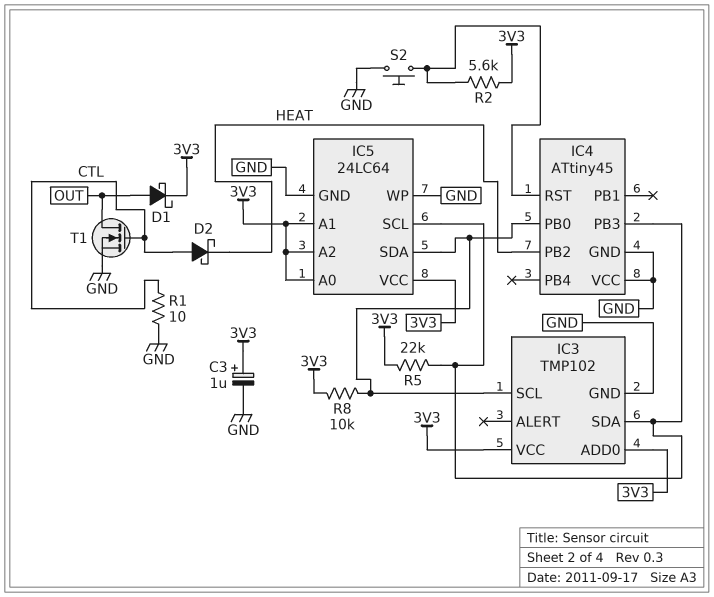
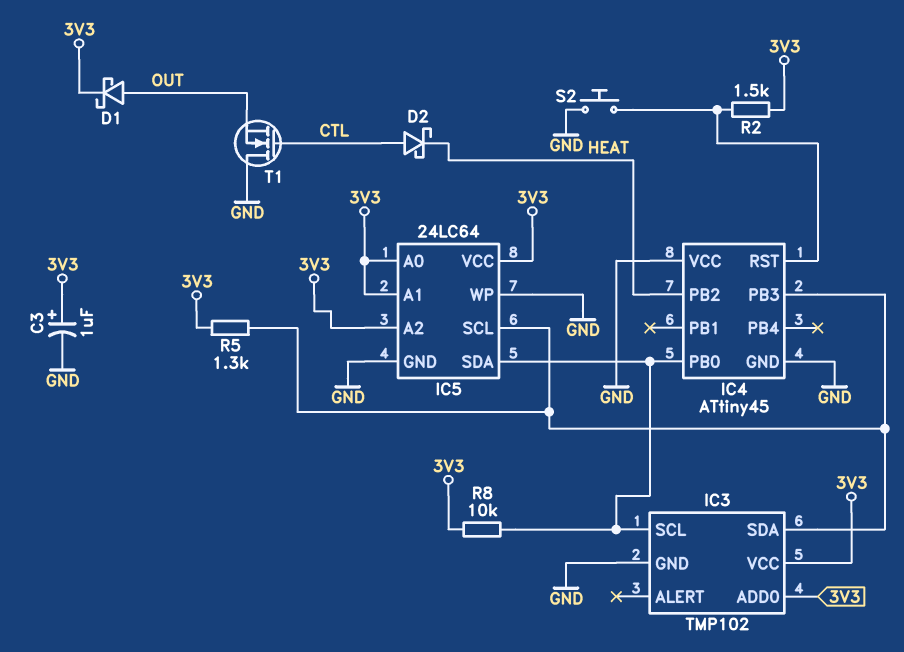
R1: 10 (CTL, GND) -> none
R2: 5.6k (3V3, IC4/RST) -> 1.5k (3V3, IC4/RST)
R5: 22k (3V3, IC3/SDA) -> 1.3k (3V3, IC3/SDA)
T1: NMOS (G CTL, D OUT, S GND) -> NMOS (G CTL, D GND, S OUT)

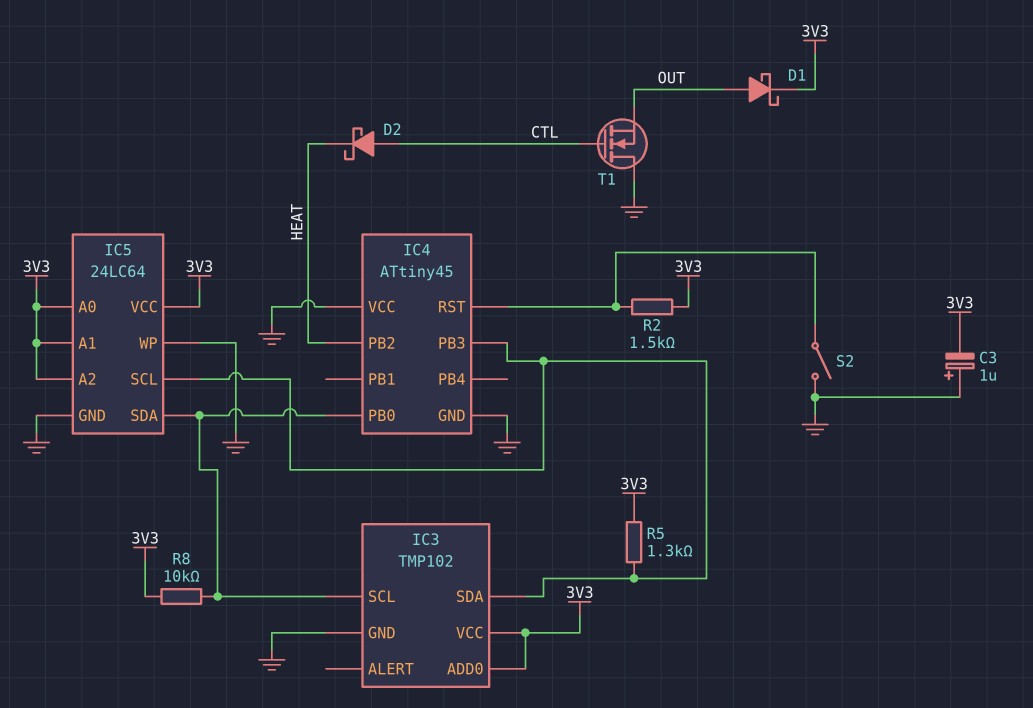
C3: 1uF (plus 3V3, minus GND) -> 1uF (plus GND, minus 3V3)
S2: button (GND, IC4/RST) -> switch (GND, IC4/RST)

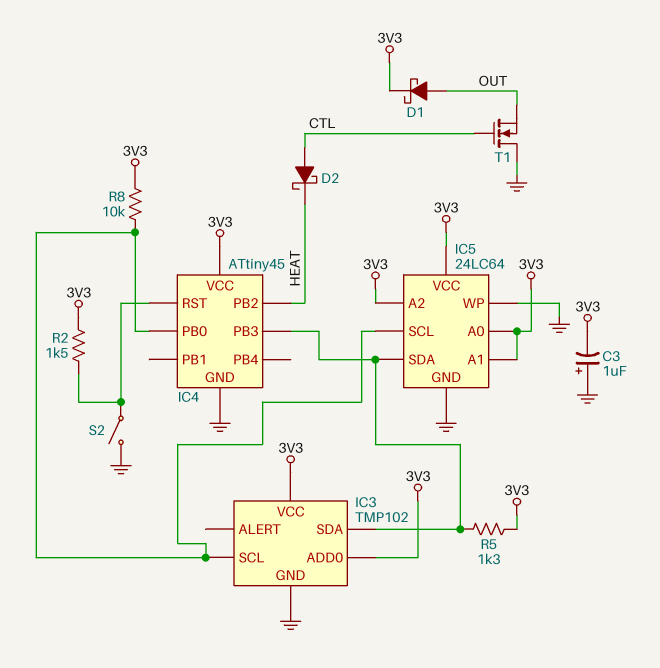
IC4 pin VCC: GND -> 3V3
IC5 pin SCL: IC3/SDA -> IC3/SCL
IC5 pin SDA: IC3/SCL -> IC3/SDA

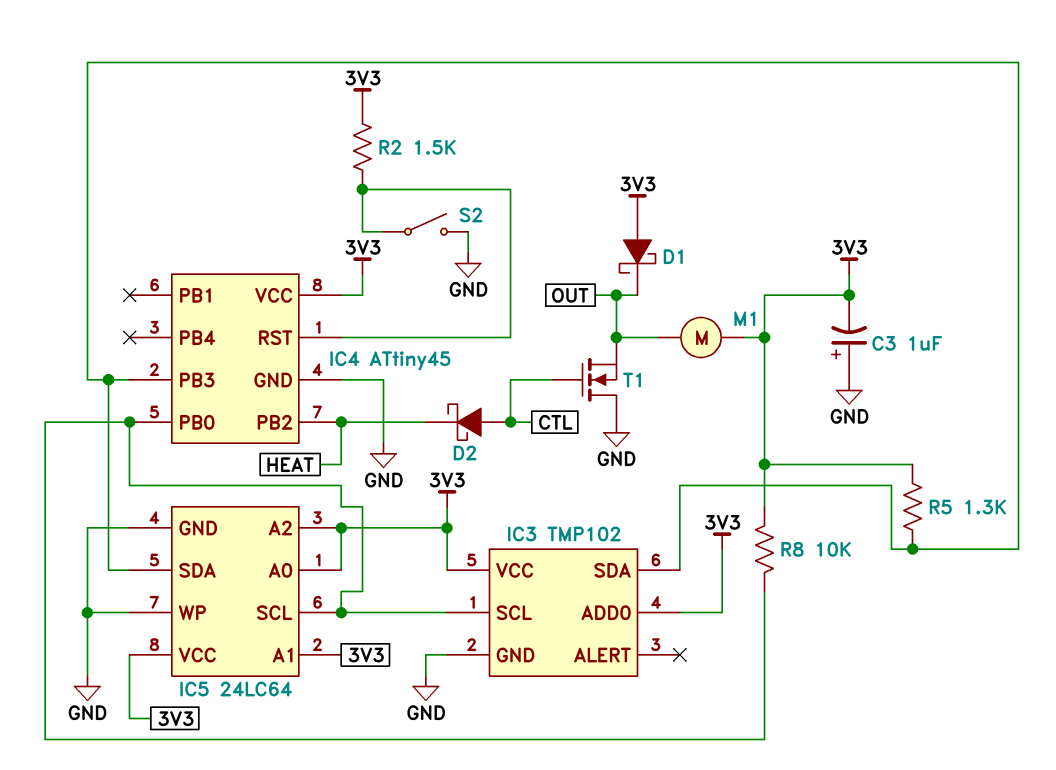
D1: schottky (A OUT, K 3V3) -> schottky (A 3V3, K OUT)
M1: none -> motor (3V3, OUT)

